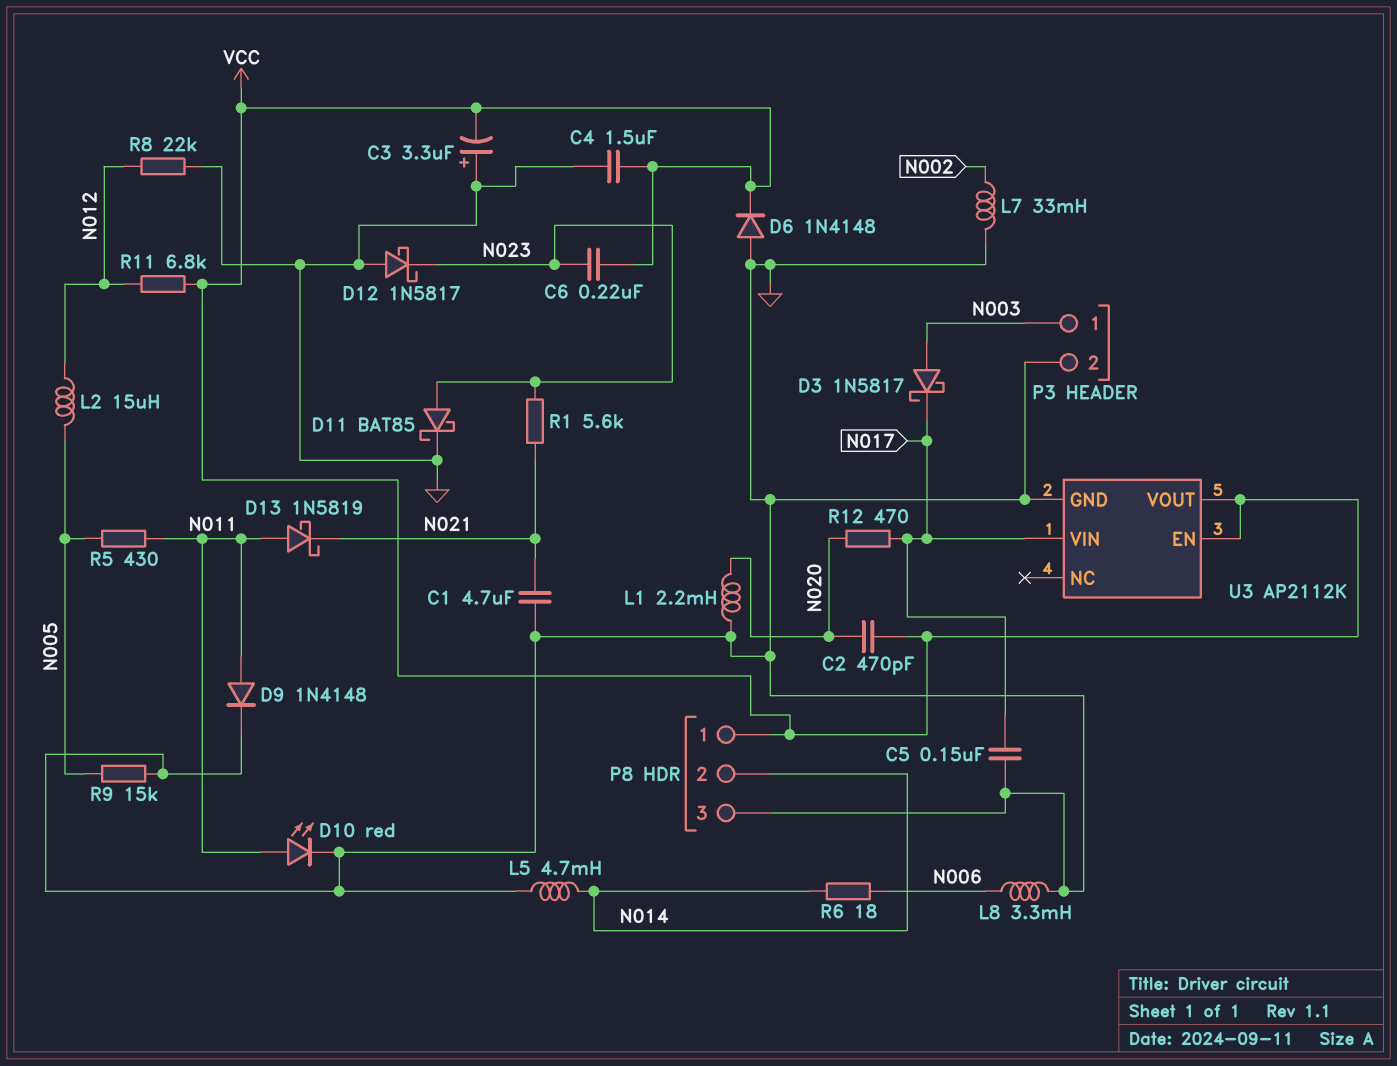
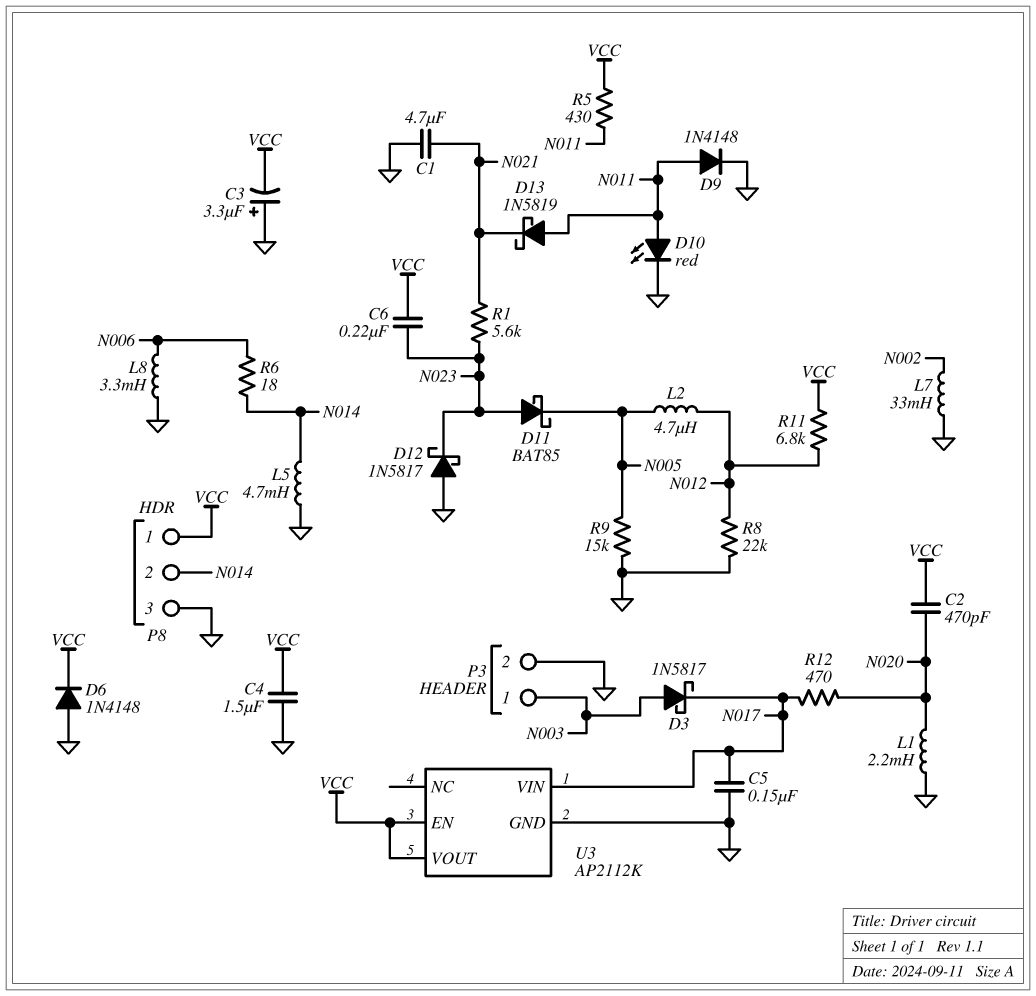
D11: schottky BAT85 (A N023, K GND) -> schottky BAT85 (A N023, K N005)
L2: 15uH (N005, N012) -> 4.7uH (N005, N012)
R5: 430 (N005, N011) -> 430 (N011, VCC)

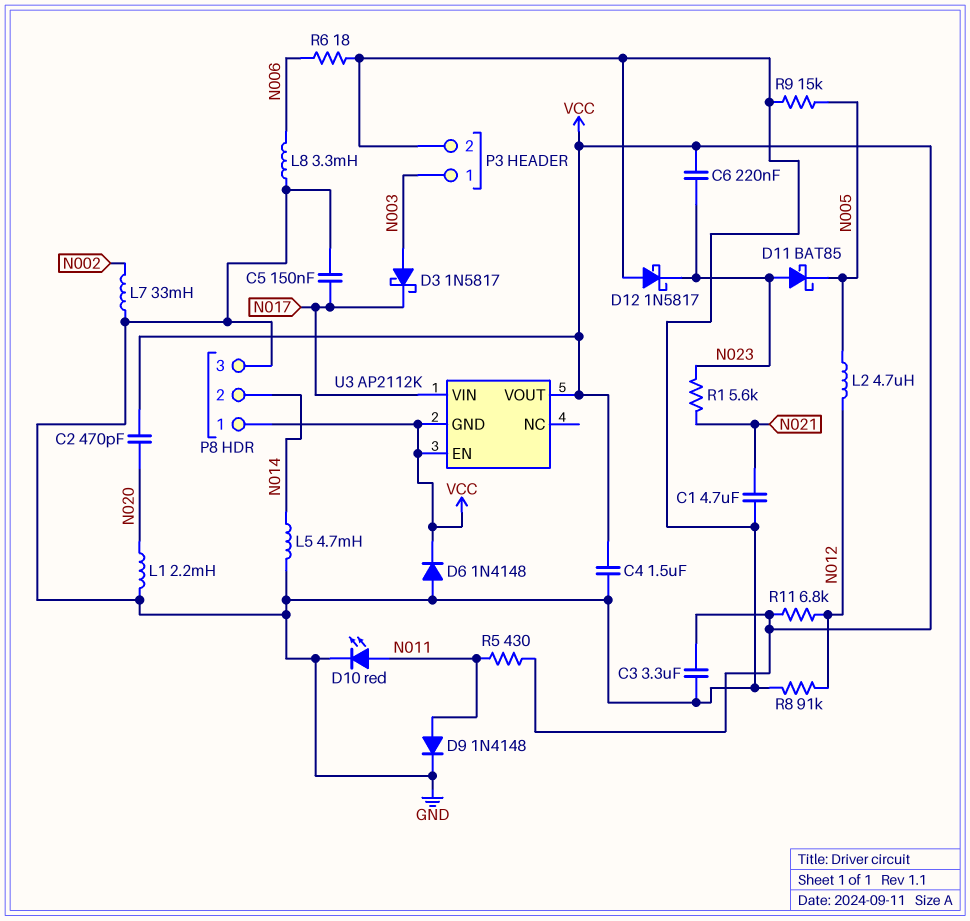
C3: 3.3uF (plus GND, minus VCC) -> 3.3uF (GND, VCC)
D13: schottky 1N5819 (A N011, K N021) -> none
R6: 18 (N006, N014) -> 18 (GND, N006)
R8: 22k (GND, N012) -> 91k (GND, N012)
R12: 470 (N017, N020) -> none
U3 pin GND: GND -> VCC

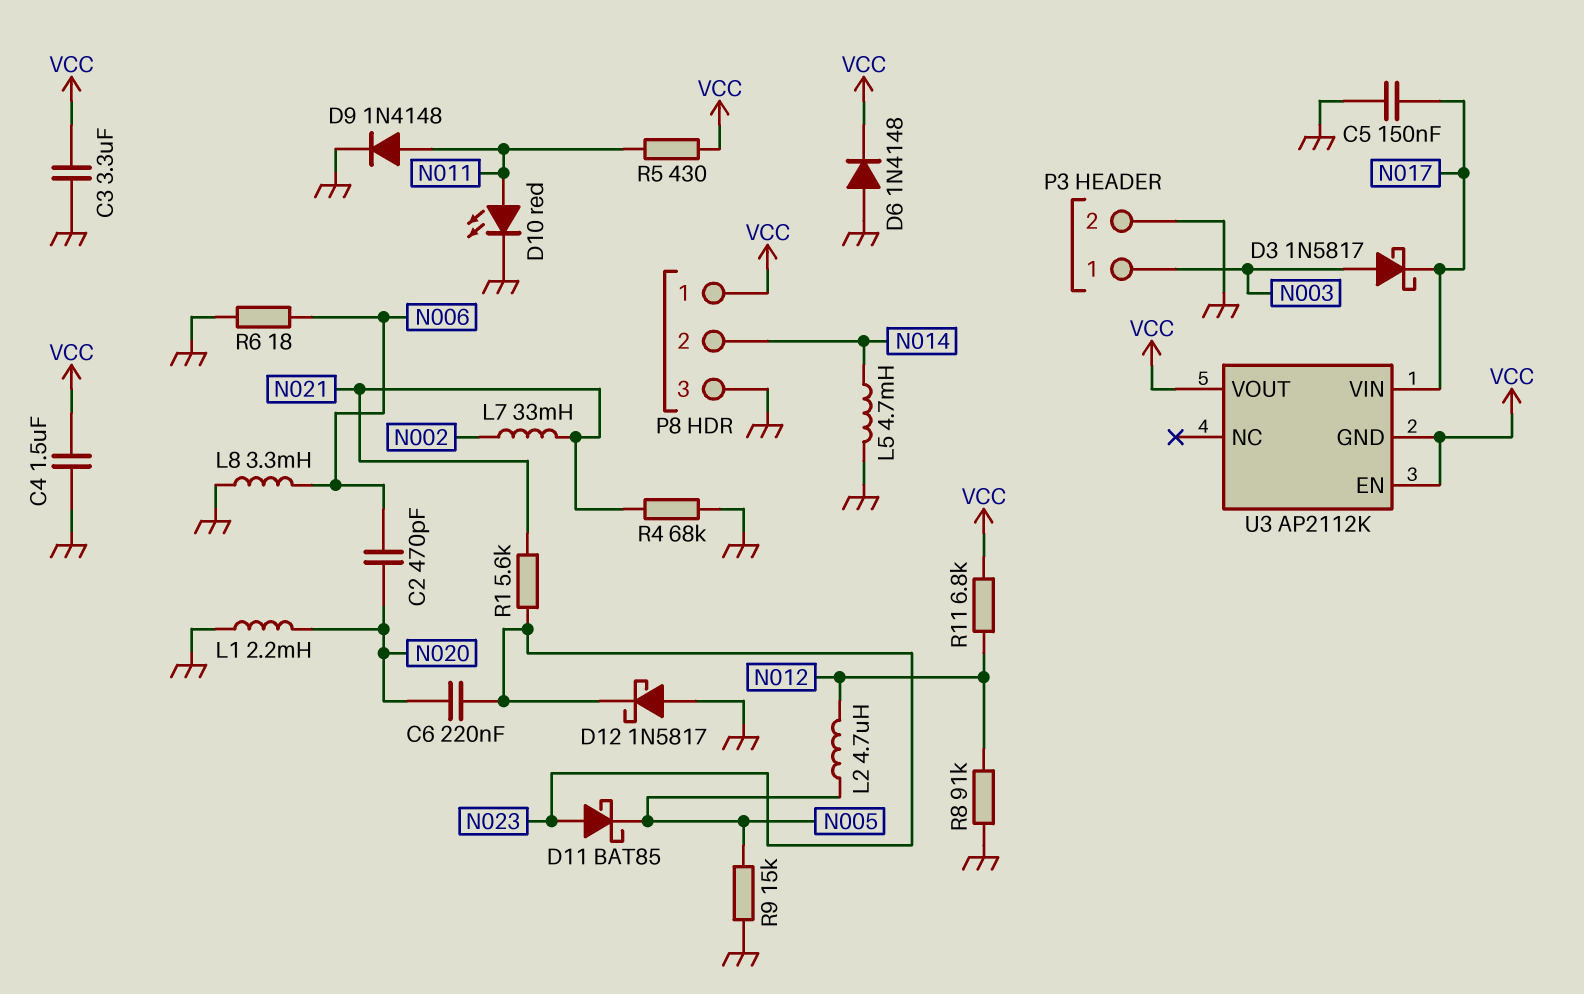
C1: 4.7uF (GND, N021) -> none
C2: 470pF (N020, VCC) -> 470pF (N006, N020)
C6: 220nF (N023, VCC) -> 220nF (N020, N023)
L7: 33mH (GND, N002) -> 33mH (N002, N021)
R4: none -> 68k (GND, N021)

